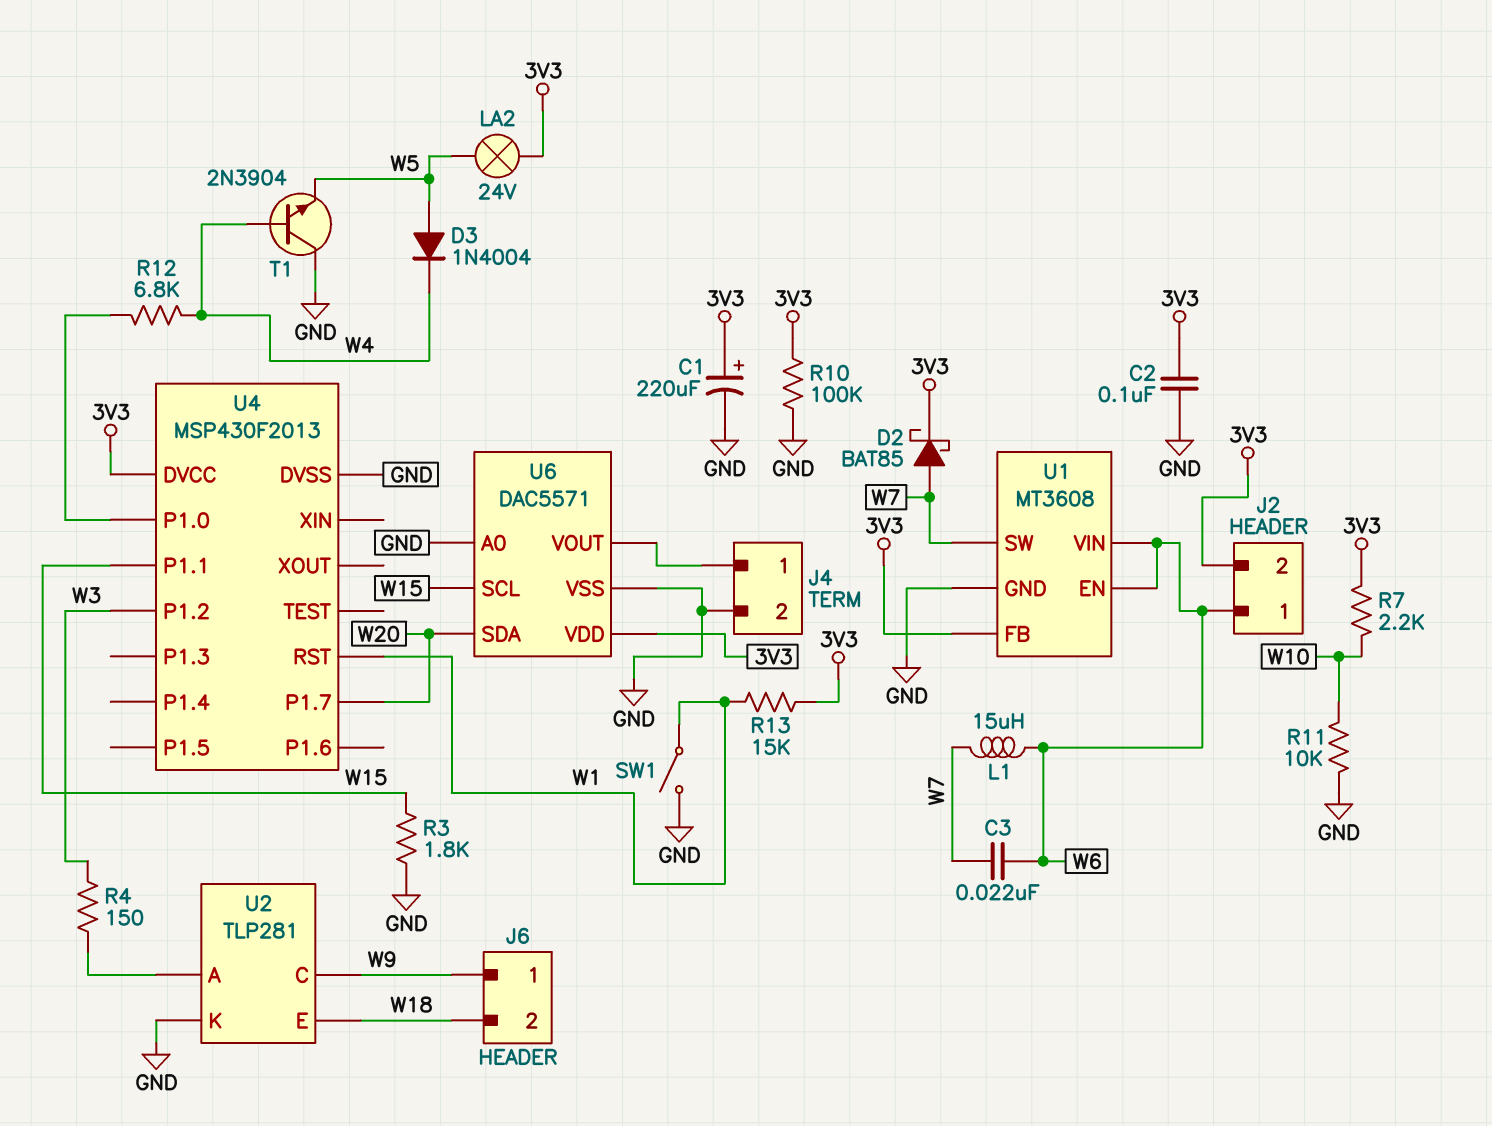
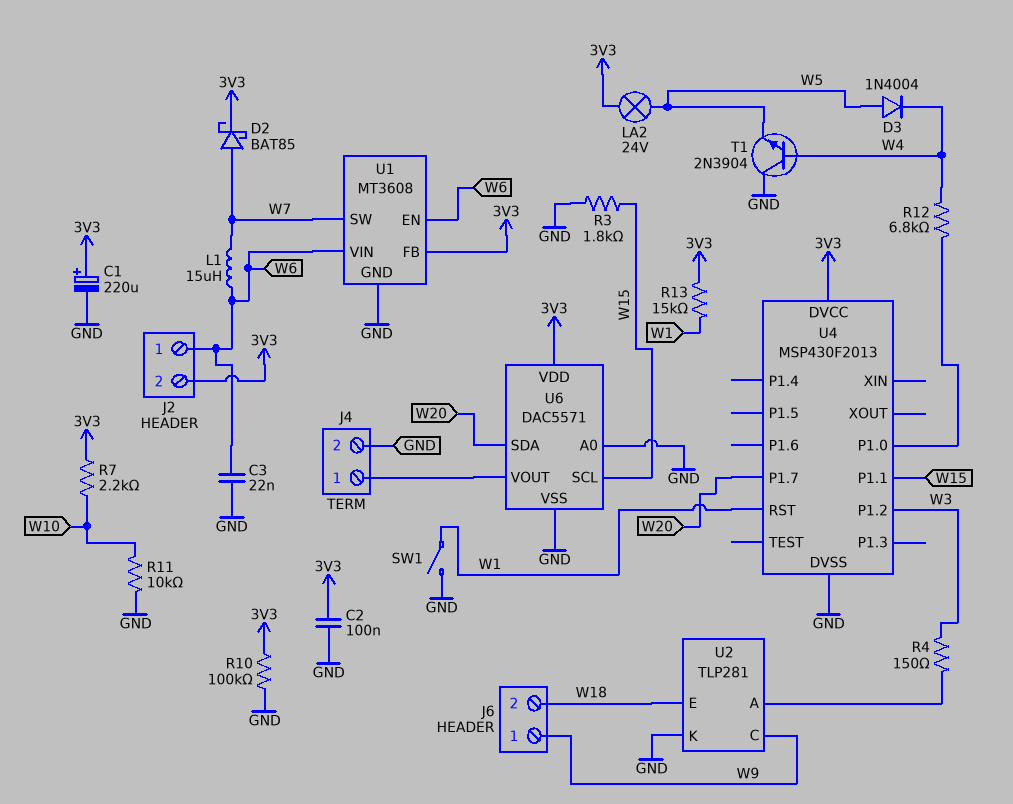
C3: 22nF (W6, W7) -> 22nF (GND, W6)

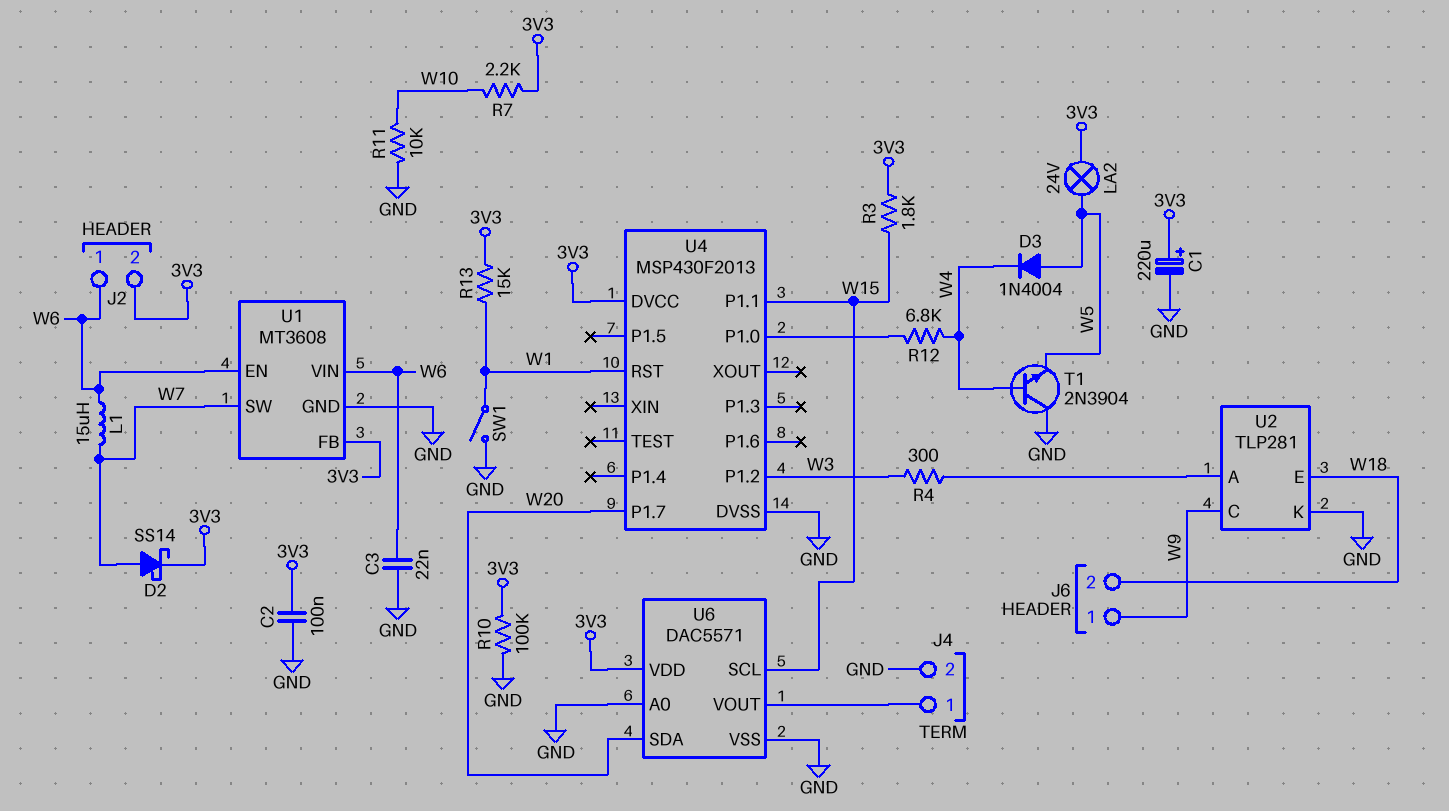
D2: schottky BAT85 (A W7, K 3V3) -> schottky SS14 (A W7, K 3V3)
R3: 1.8k (GND, W15) -> 1.8k (3V3, W15)
R4: 150 (U2/A, W3) -> 300 (U2/A, W3)

